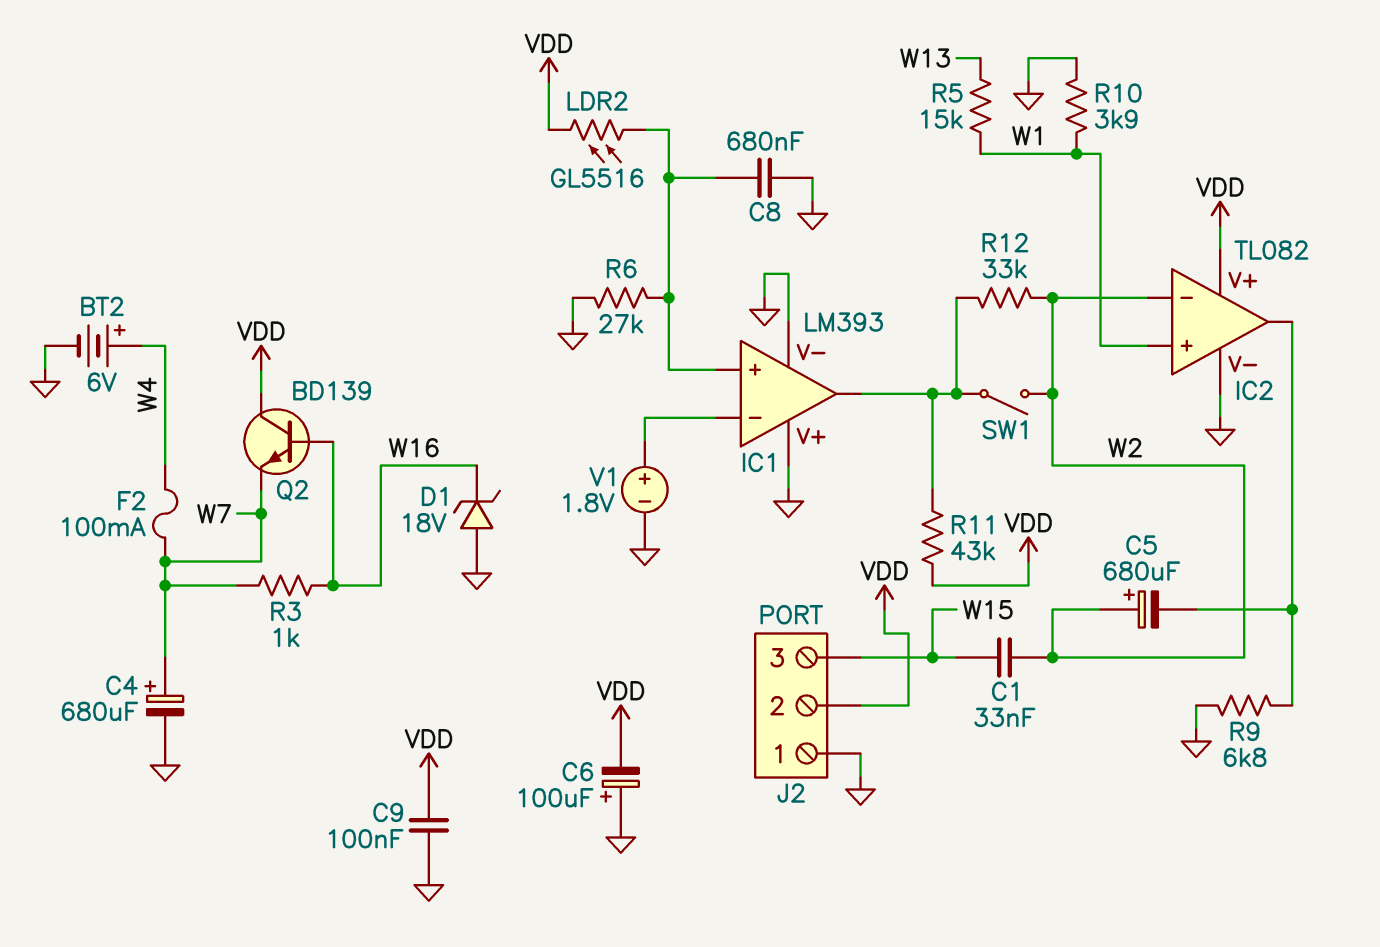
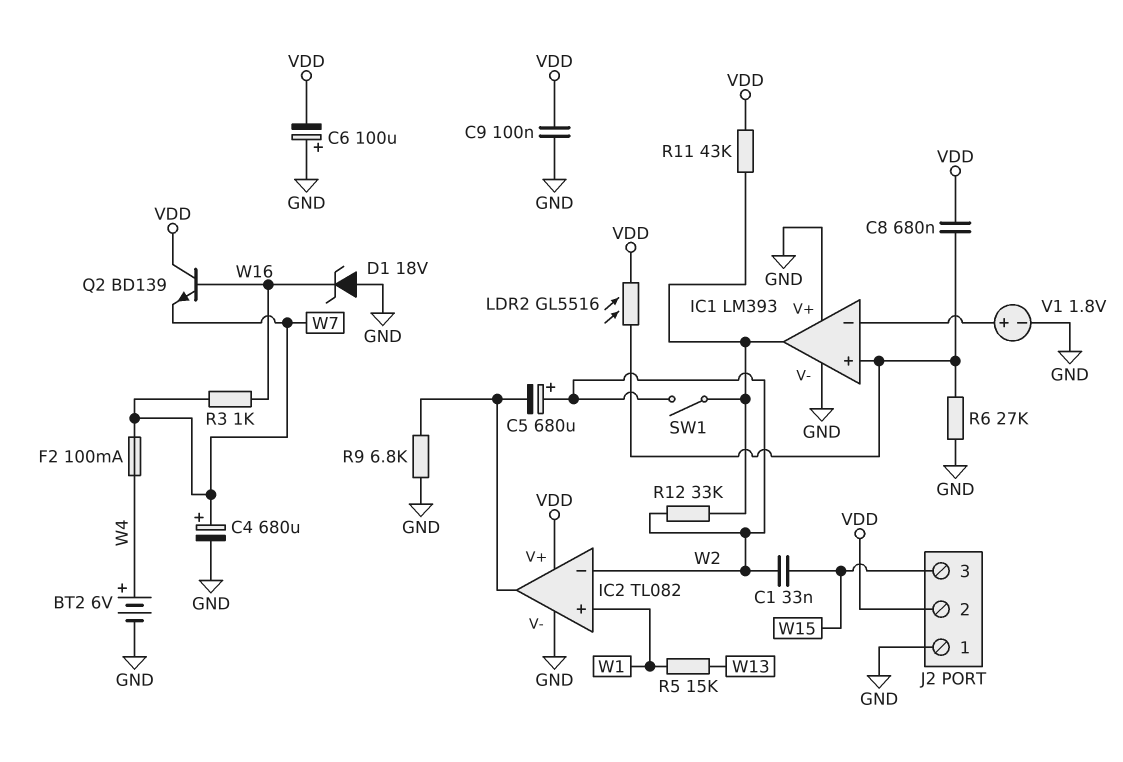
C8: 680nF (GND, IC1/in+) -> 680nF (IC1/in+, VDD)
R10: 3.9k (GND, W1) -> none

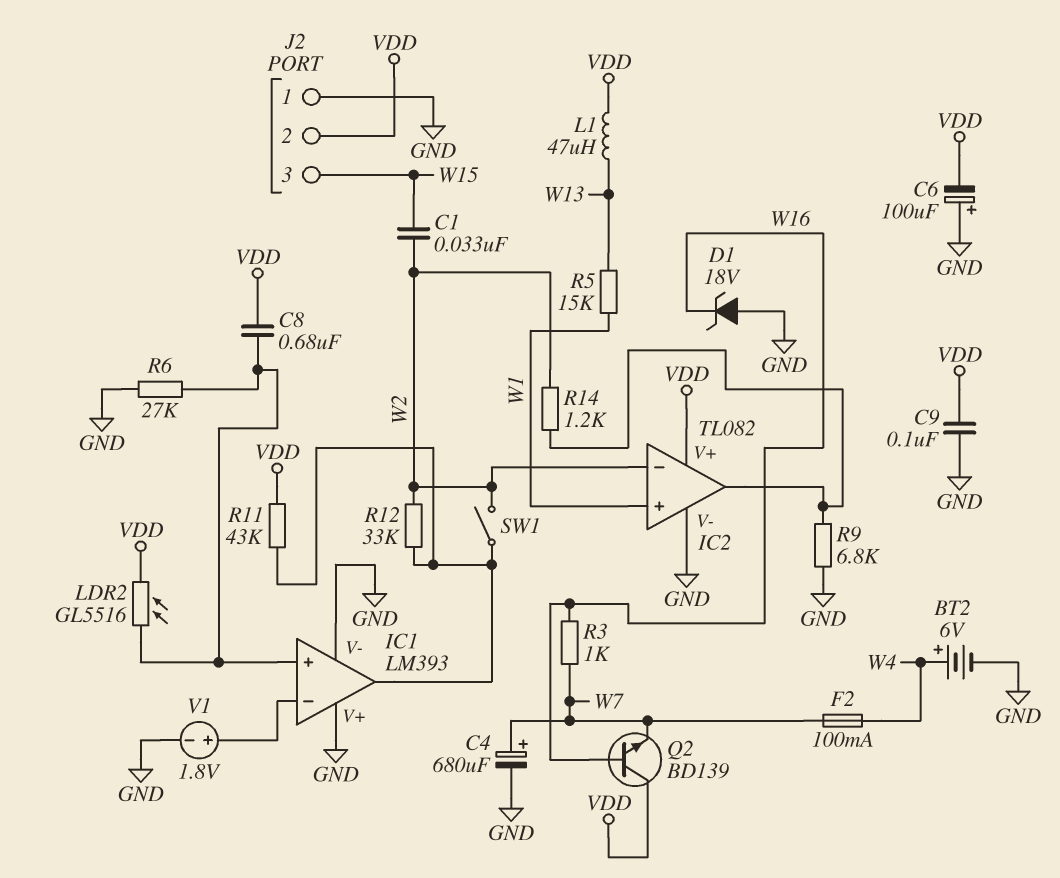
C5: 680uF (plus W2, minus IC2/out) -> none
L1: none -> 47uH (VDD, W13)
R14: none -> 1.2k (IC2/out, W2)

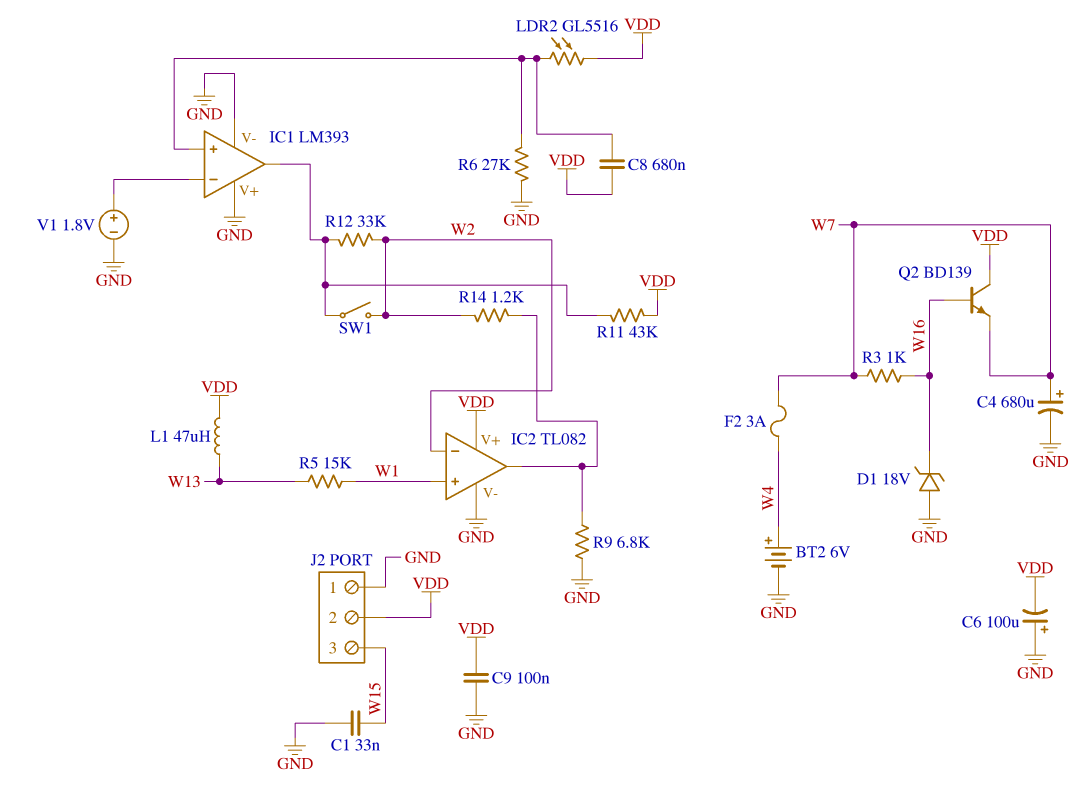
C1: 33nF (W2, W15) -> 33nF (GND, W15)
F2: 100mA (W4, W7) -> 3A (W4, W7)

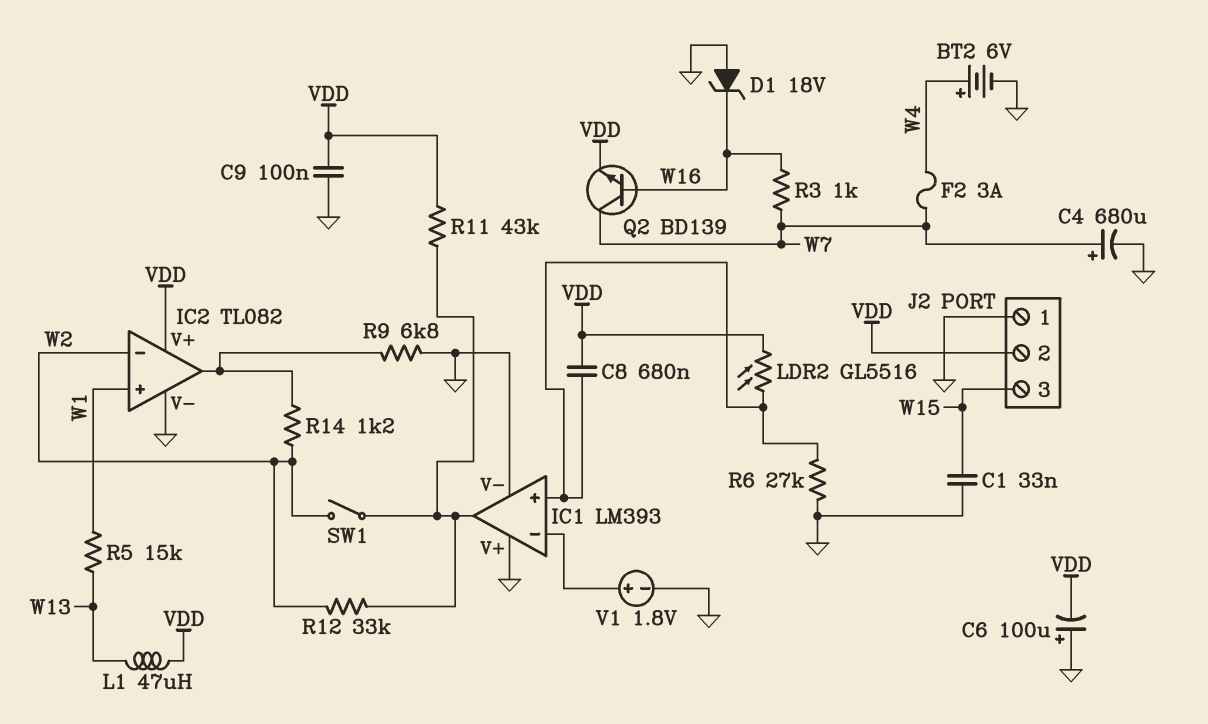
Q2: NPN BD139 (B W16, C VDD, E W7) -> NPN BD139 (B W16, C W7, E VDD)

